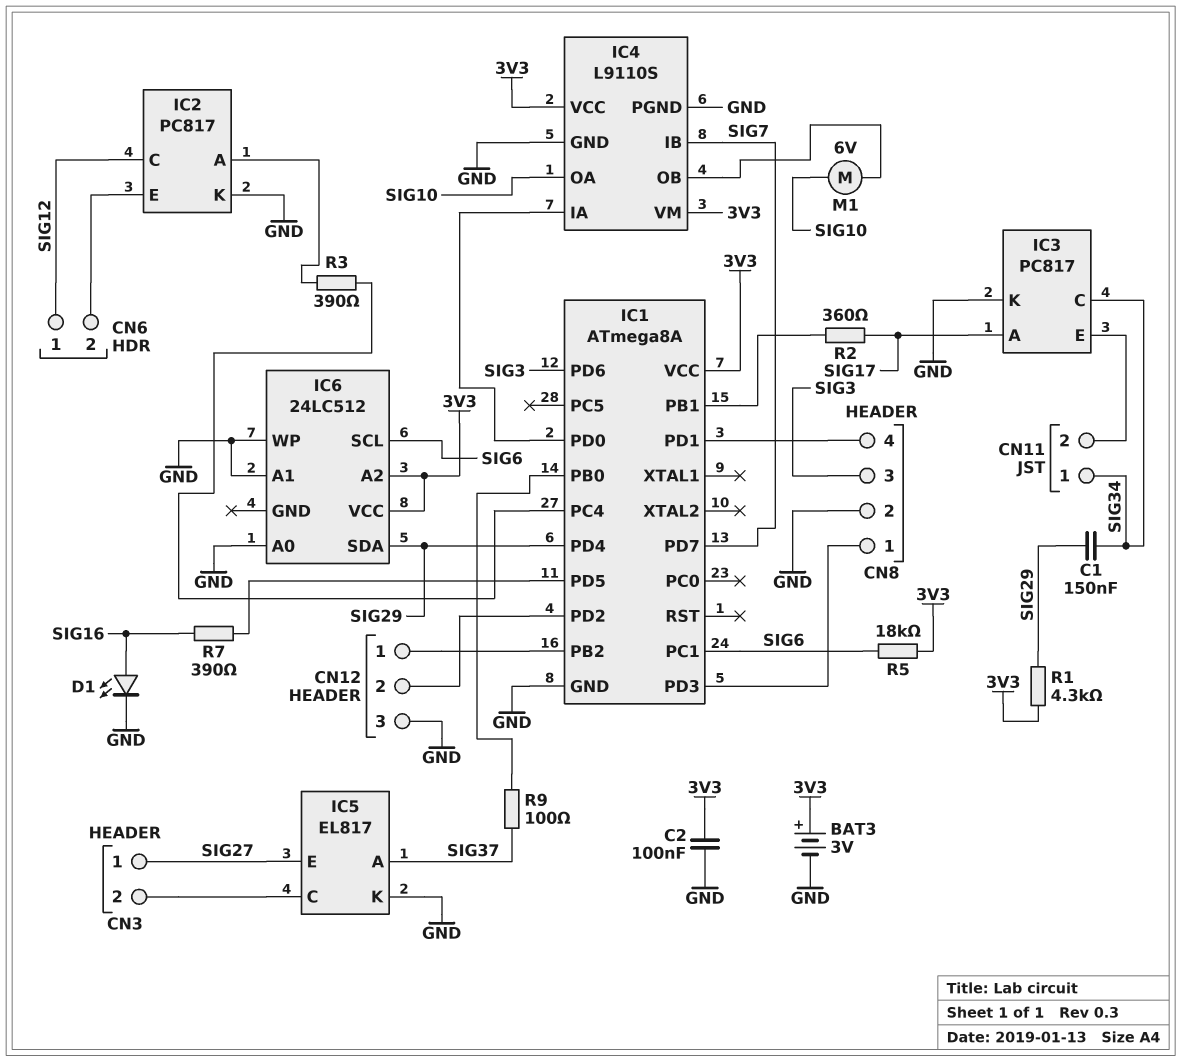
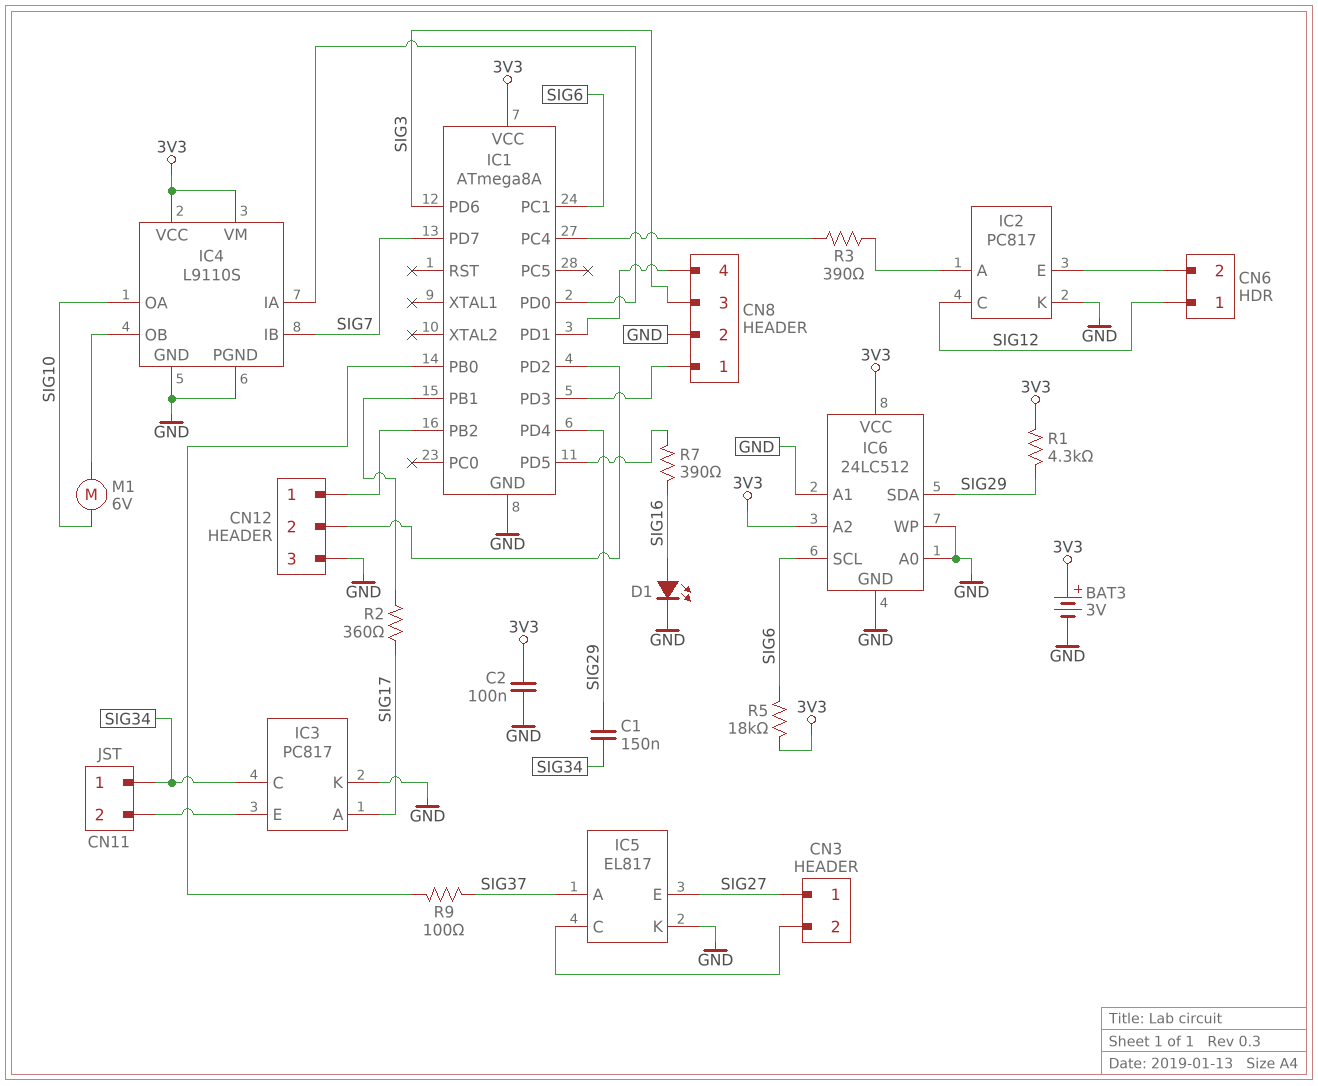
IC6 pin GND: none -> GND

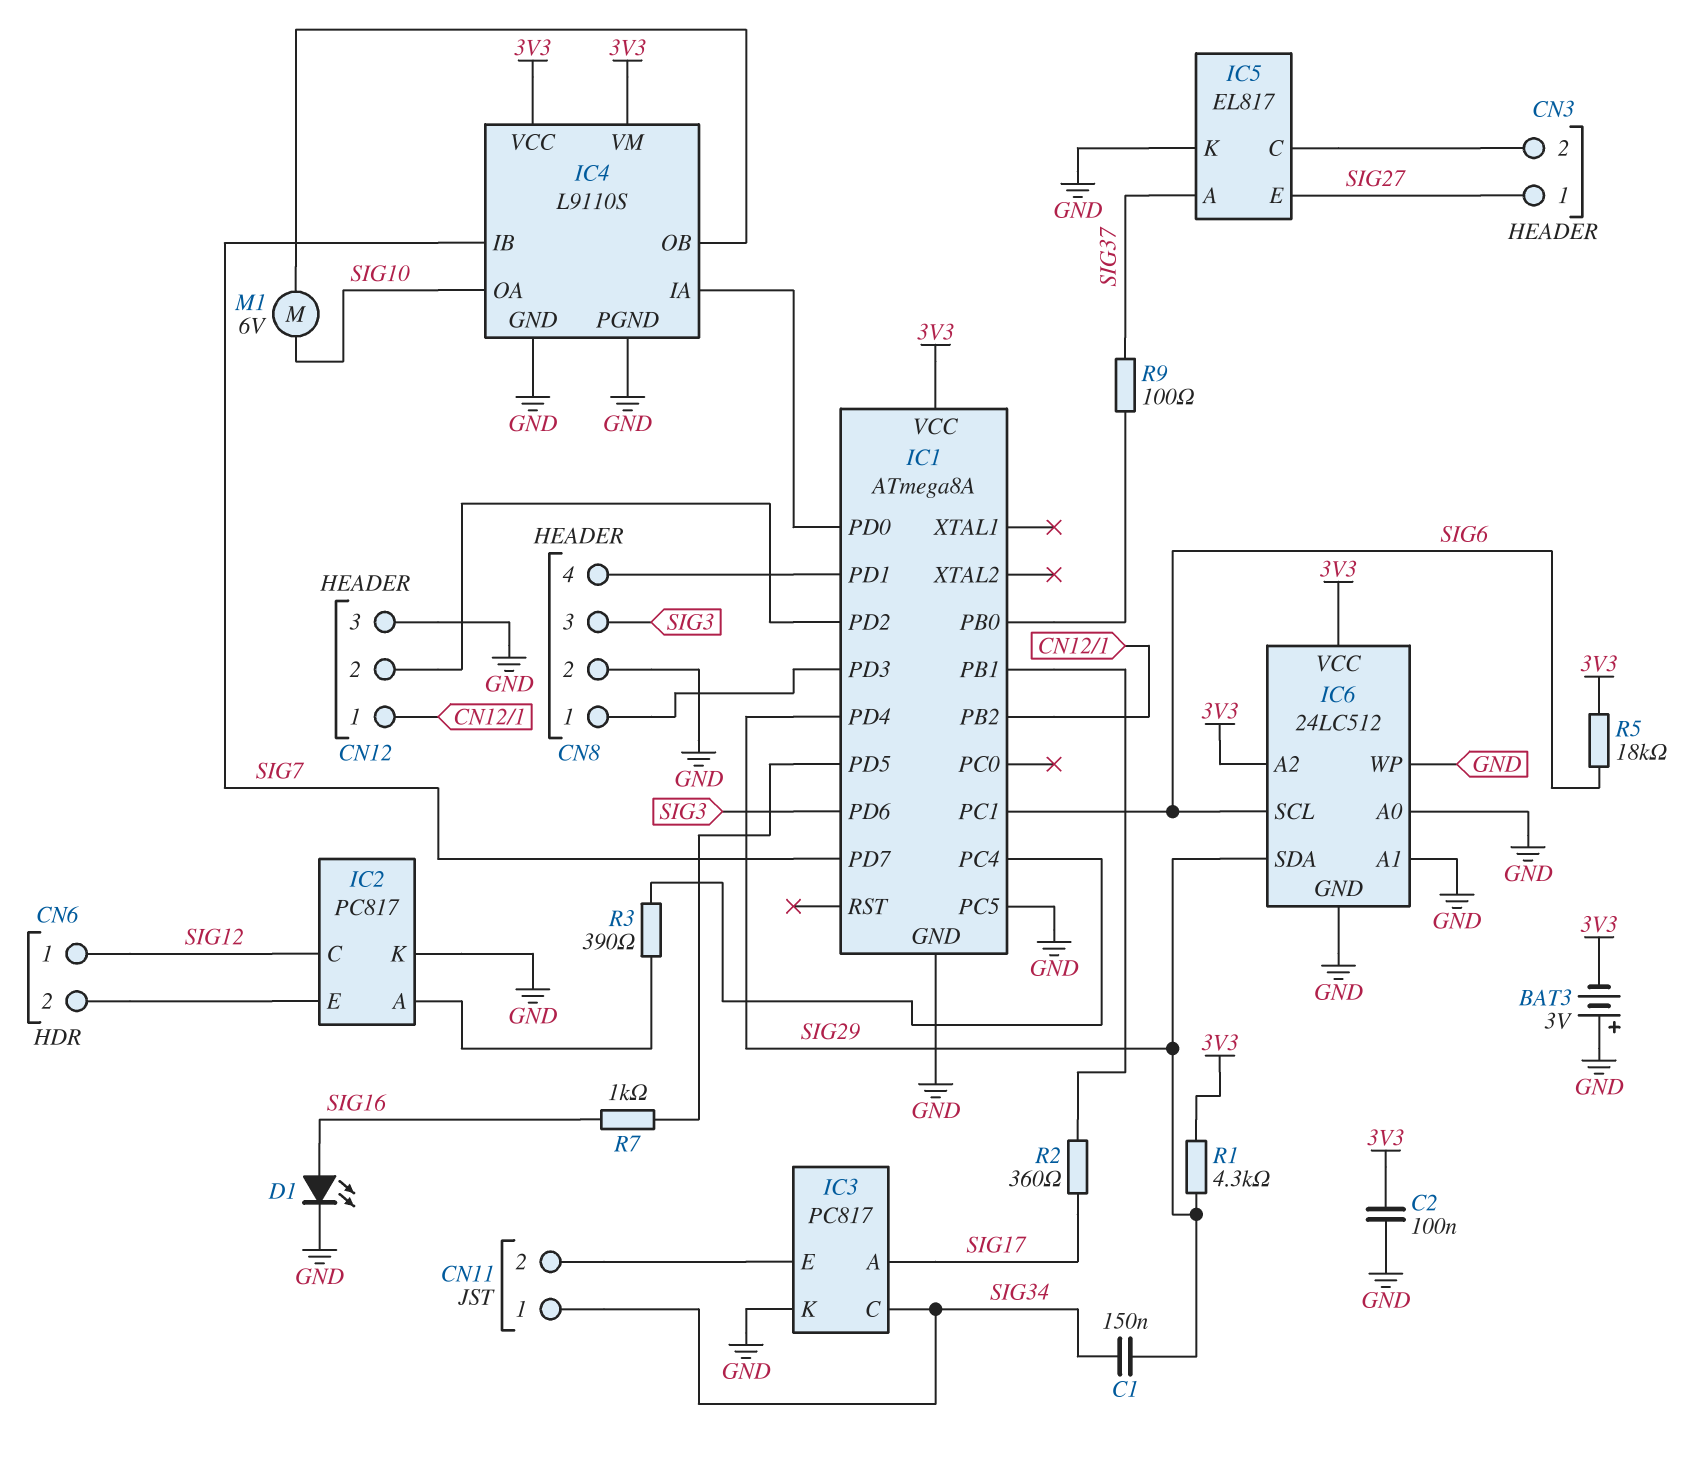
BAT3: 3V (plus 3V3, minus GND) -> 3V (plus GND, minus 3V3)
IC1 pin PC5: none -> GND
R7: 390 (IC1/PD5, SIG16) -> 1k (IC1/PD5, SIG16)

